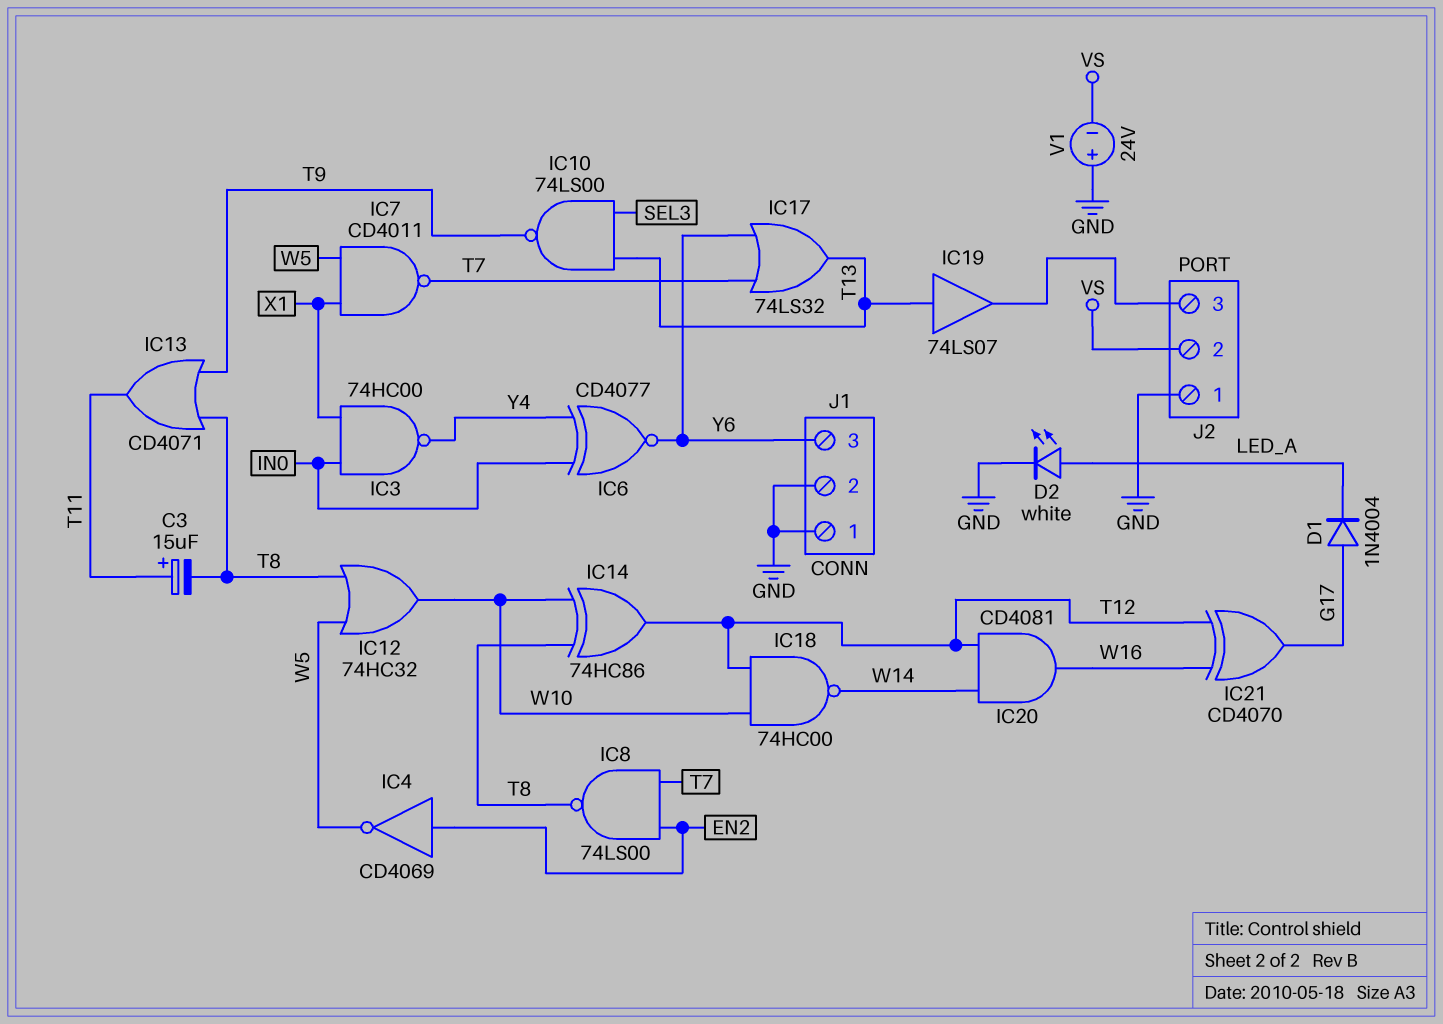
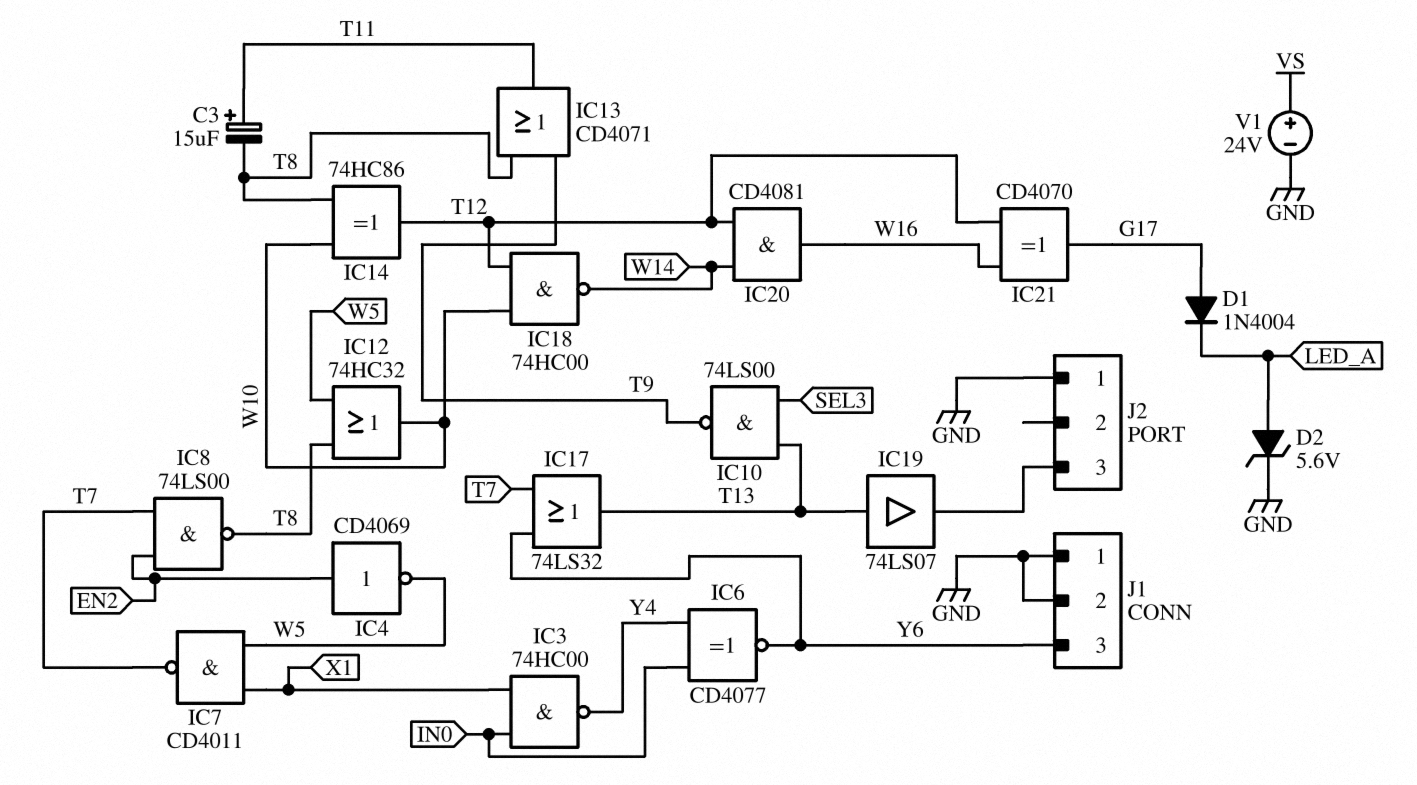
D2: LED white (A LED_A, K GND) -> zener 5.6V (A LED_A, K GND)
J2 pin 2: VS -> none
V1: 24V (plus GND, minus VS) -> 24V (plus VS, minus GND)

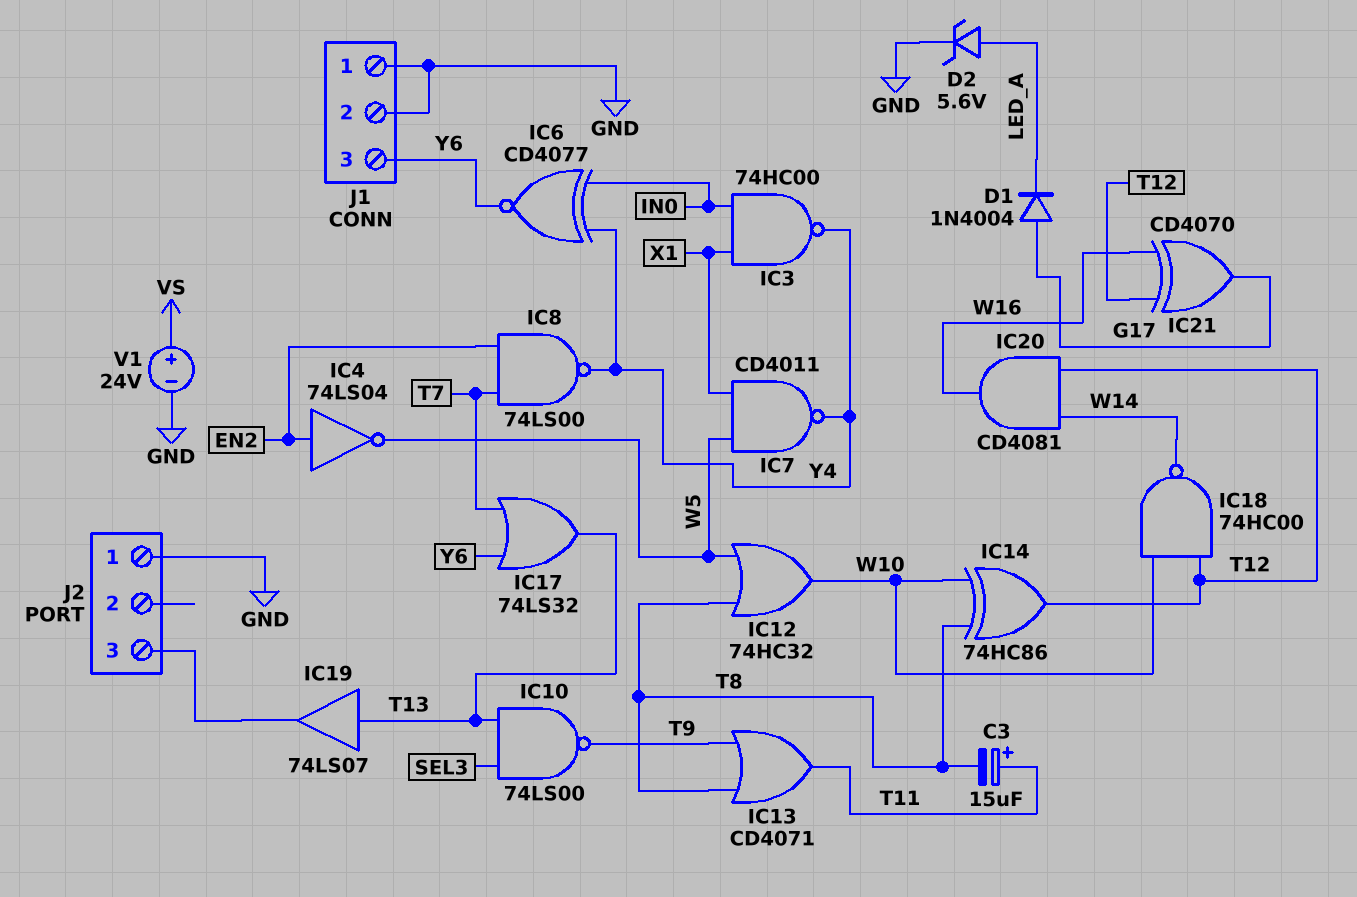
IC4: NOT CD4069 (in EN2, out W5) -> NOT 74LS04 (in EN2, out W5)
IC7: NAND CD4011 (in W5, in X1, out T7) -> NAND CD4011 (in W5, in X1, out Y4)
IC8: NAND 74LS00 (in EN2, in T7, out T8) -> NAND 74LS00 (in EN2, in T7, out Y4)

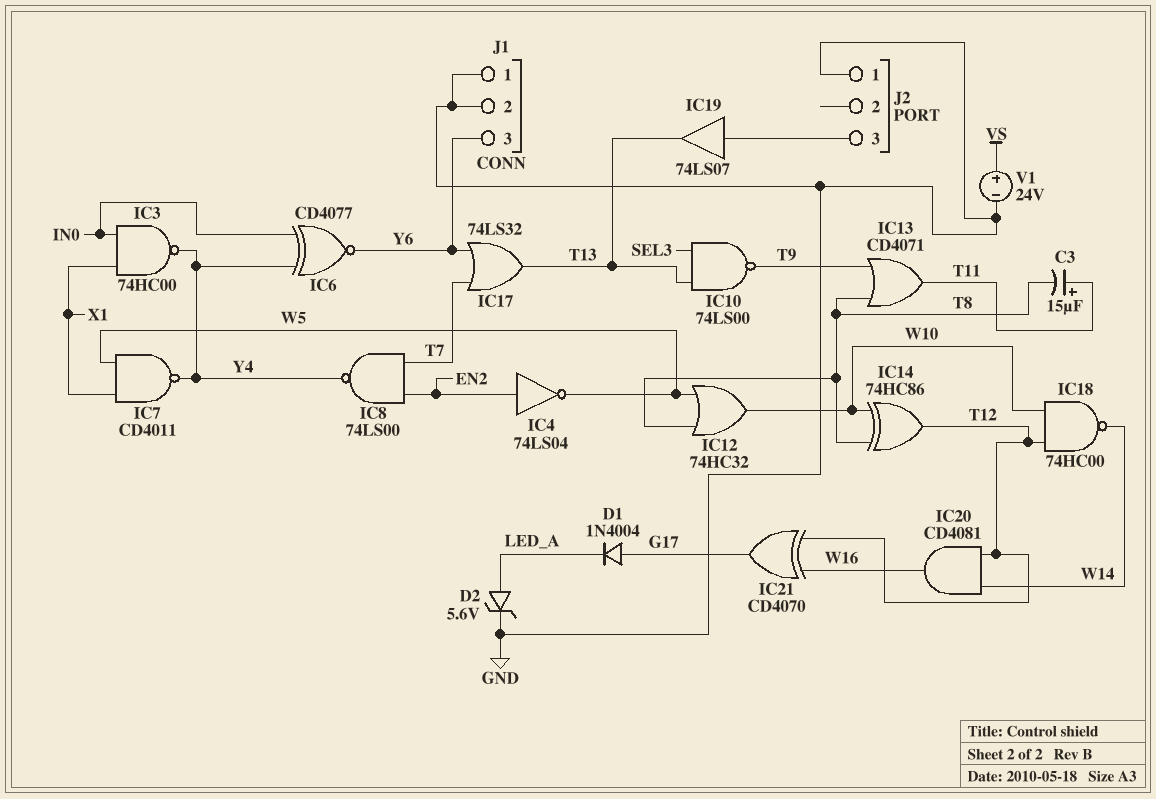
IC19: buffer 74LS07 (in T13, out J2/3) -> buffer 74LS07 (in J2/3, out T13)

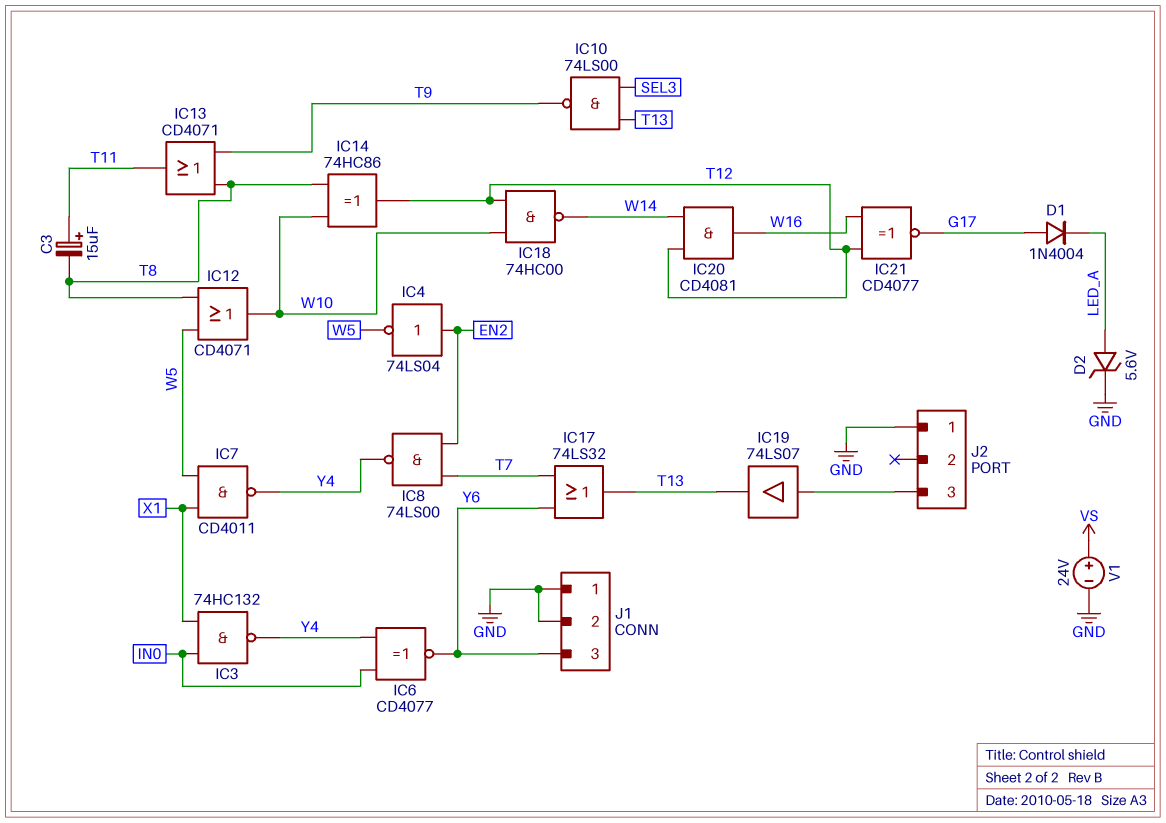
IC3: NAND 74HC00 (in IN0, in X1, out Y4) -> NAND 74HC132 (in IN0, in X1, out Y4)
IC12: OR 74HC32 (in T8, in W5, out W10) -> OR CD4071 (in T8, in W5, out W10)
IC21: XOR CD4070 (in T12, in W16, out G17) -> XNOR CD4077 (in T12, in W16, out G17)

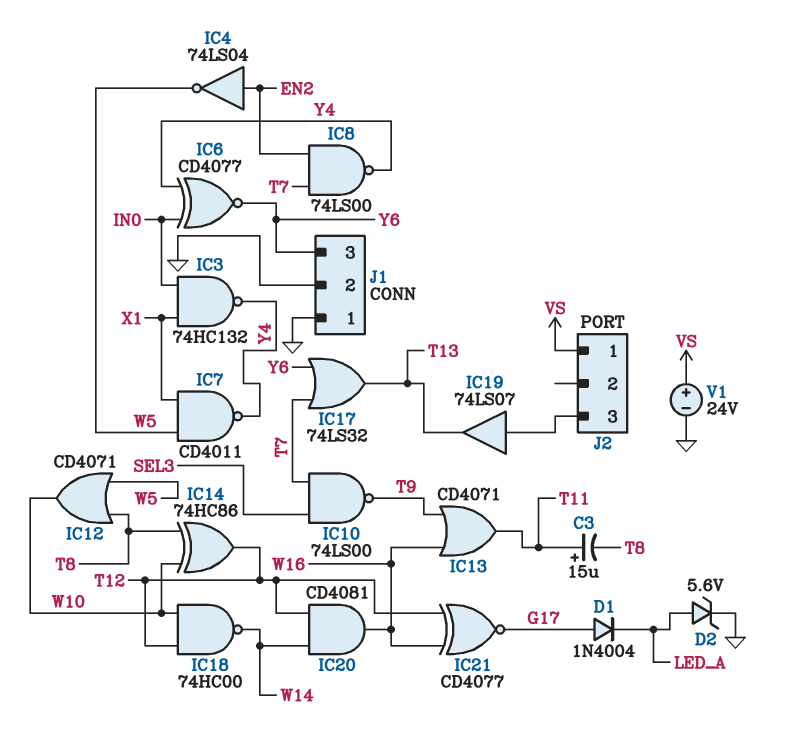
IC10: NAND 74LS00 (in SEL3, in T13, out T9) -> NAND 74LS00 (in SEL3, in T7, out T9)
IC13: OR CD4071 (in T8, in T9, out T11) -> OR CD4071 (in T9, in W16, out T11)
J2 pin 1: GND -> VS

